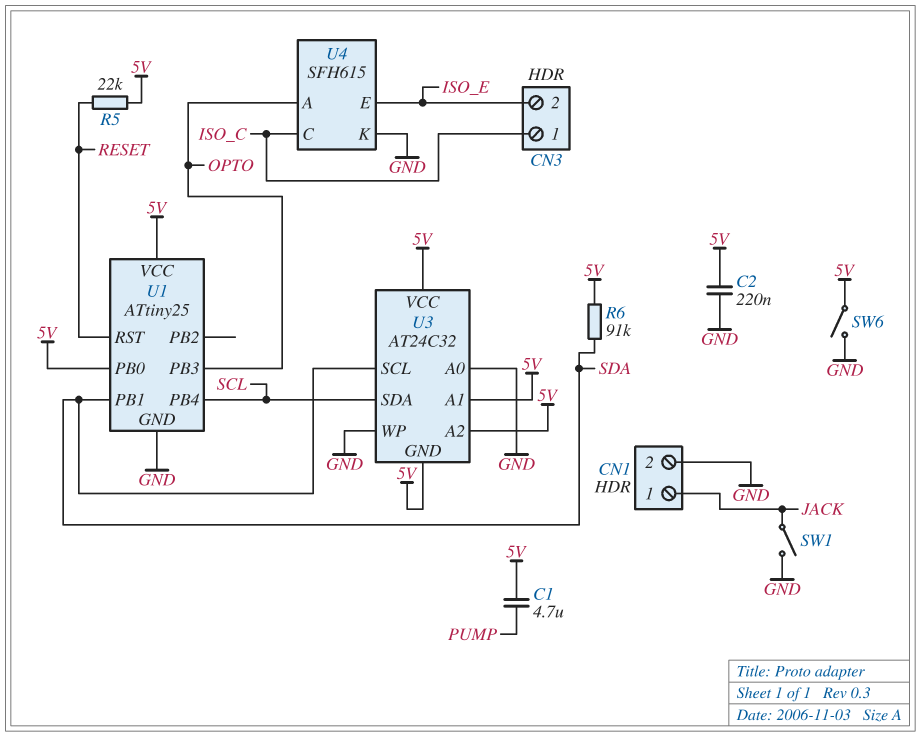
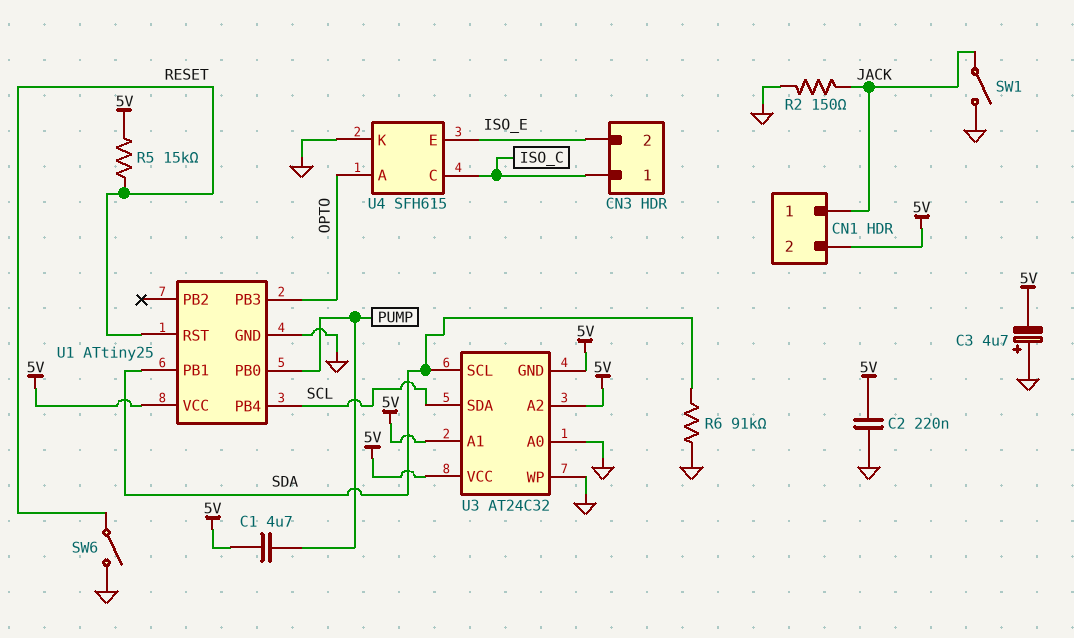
C3: none -> 4.7uF (plus GND, minus 5V)
CN1 pin 2: GND -> 5V
R2: none -> 150 (GND, JACK)
R5: 22k (5V, RESET) -> 15k (5V, RESET)
R6: 91k (5V, SDA) -> 91k (GND, SDA)
SW6: switch (5V, GND) -> switch (GND, RESET)
U1 pin PB0: 5V -> PUMP

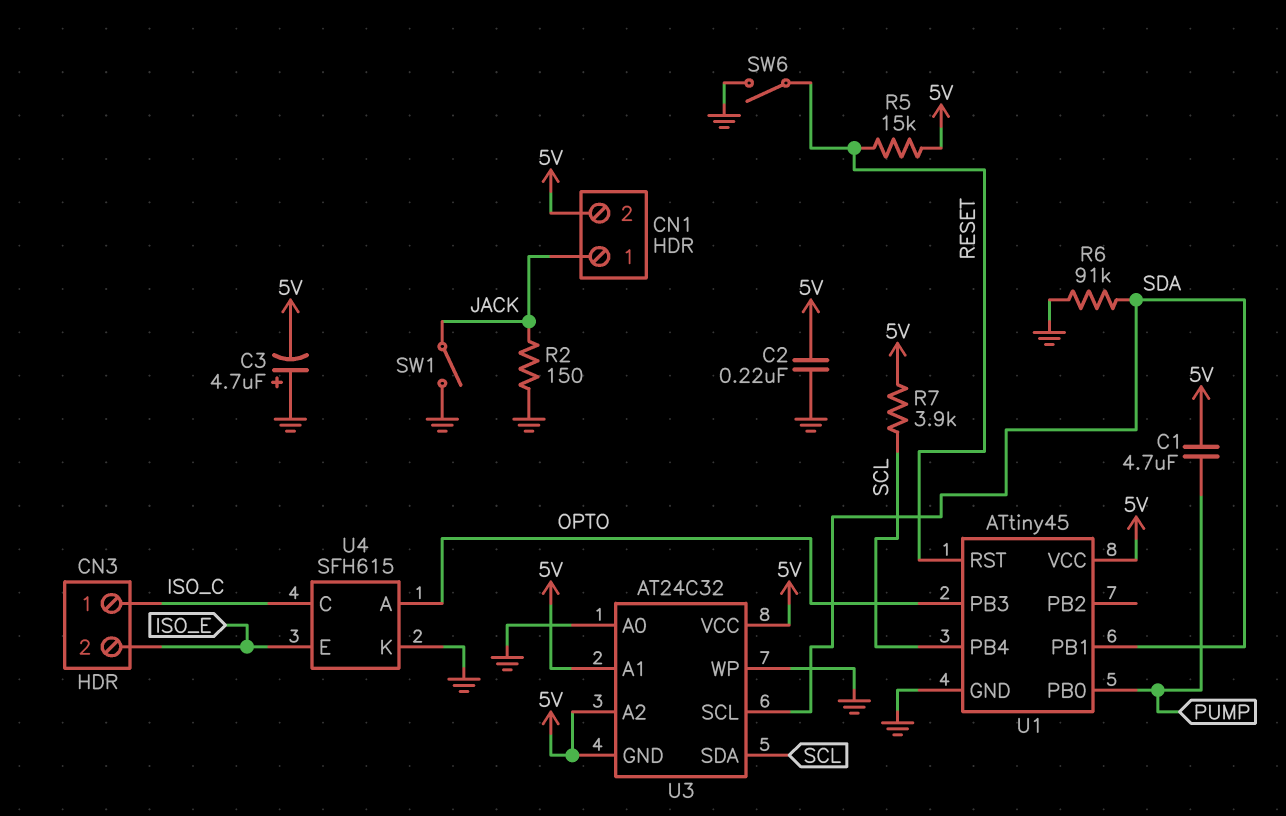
R7: none -> 3.9k (5V, SCL)
U1: ATtiny25 -> ATtiny45

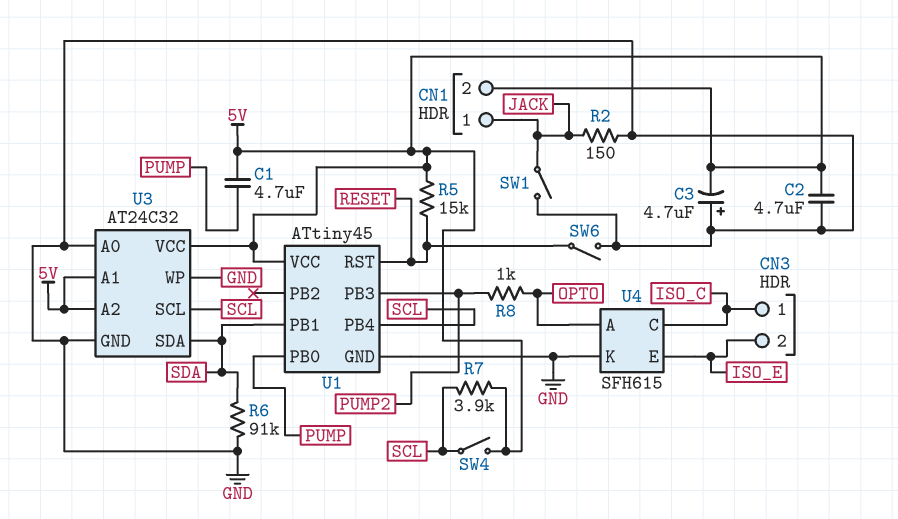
C2: 220nF (5V, GND) -> 4.7uF (5V, GND)
R8: none -> 1k (OPTO, PUMP2)
SW4: none -> switch (5V, SCL)
U1 pin PB3: OPTO -> PUMP2
U3 pin GND: 5V -> GND
U3 pin SCL: SDA -> SCL
U3 pin SDA: SCL -> SDA

